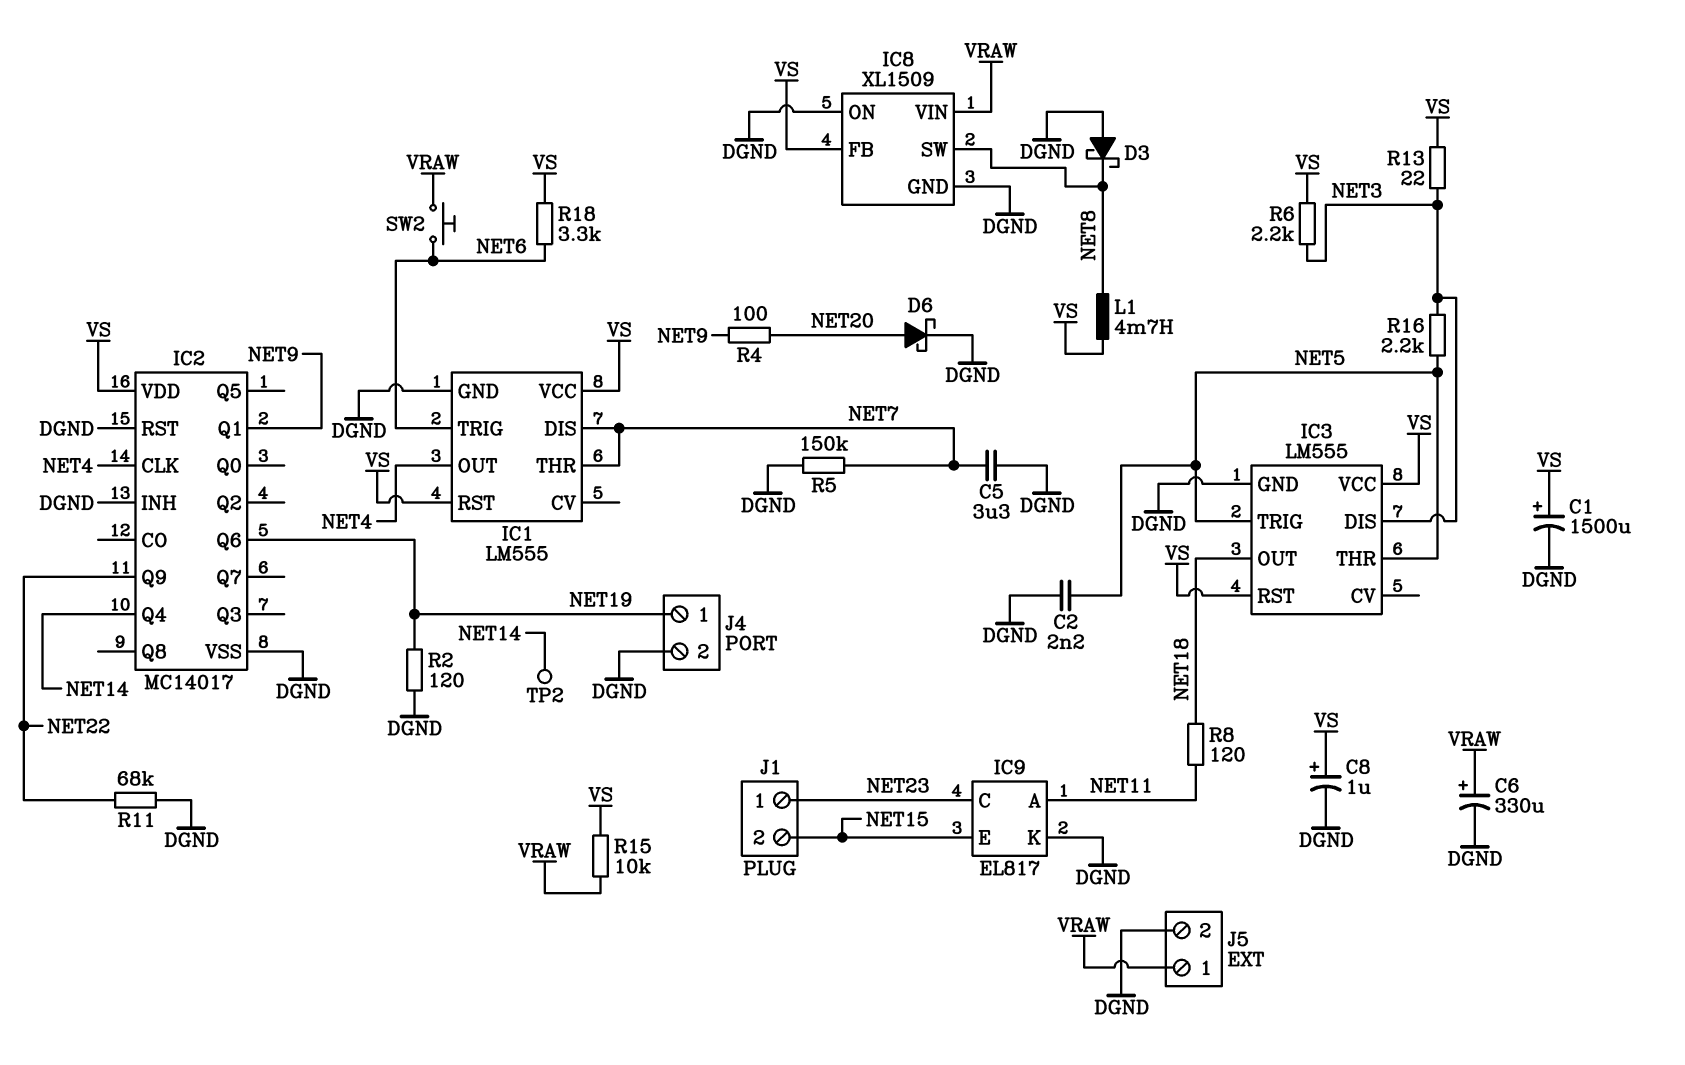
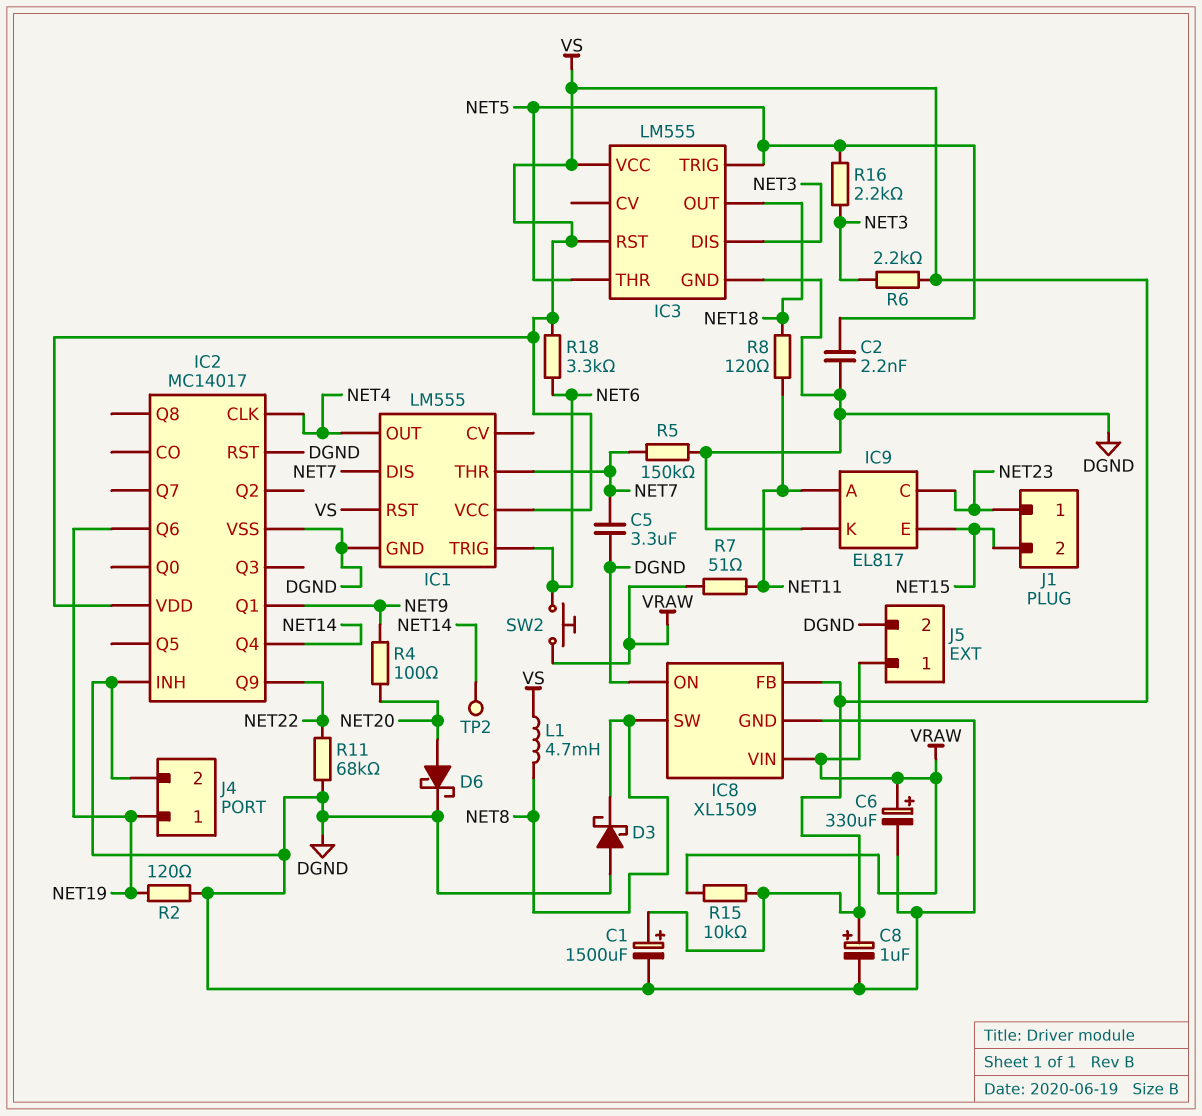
R7: none -> 51 (NET11, VRAW)
R13: 22 (NET3, VS) -> none

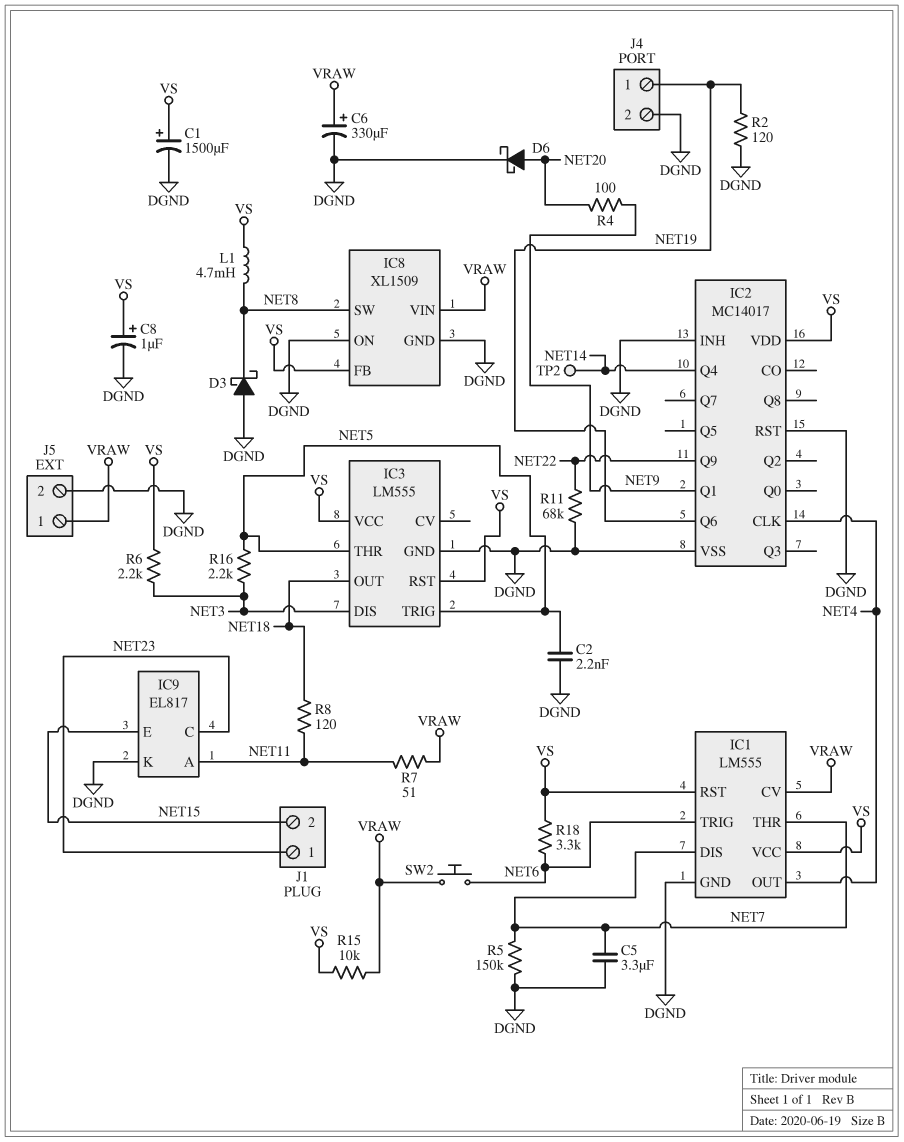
IC1 pin CV: none -> VRAW

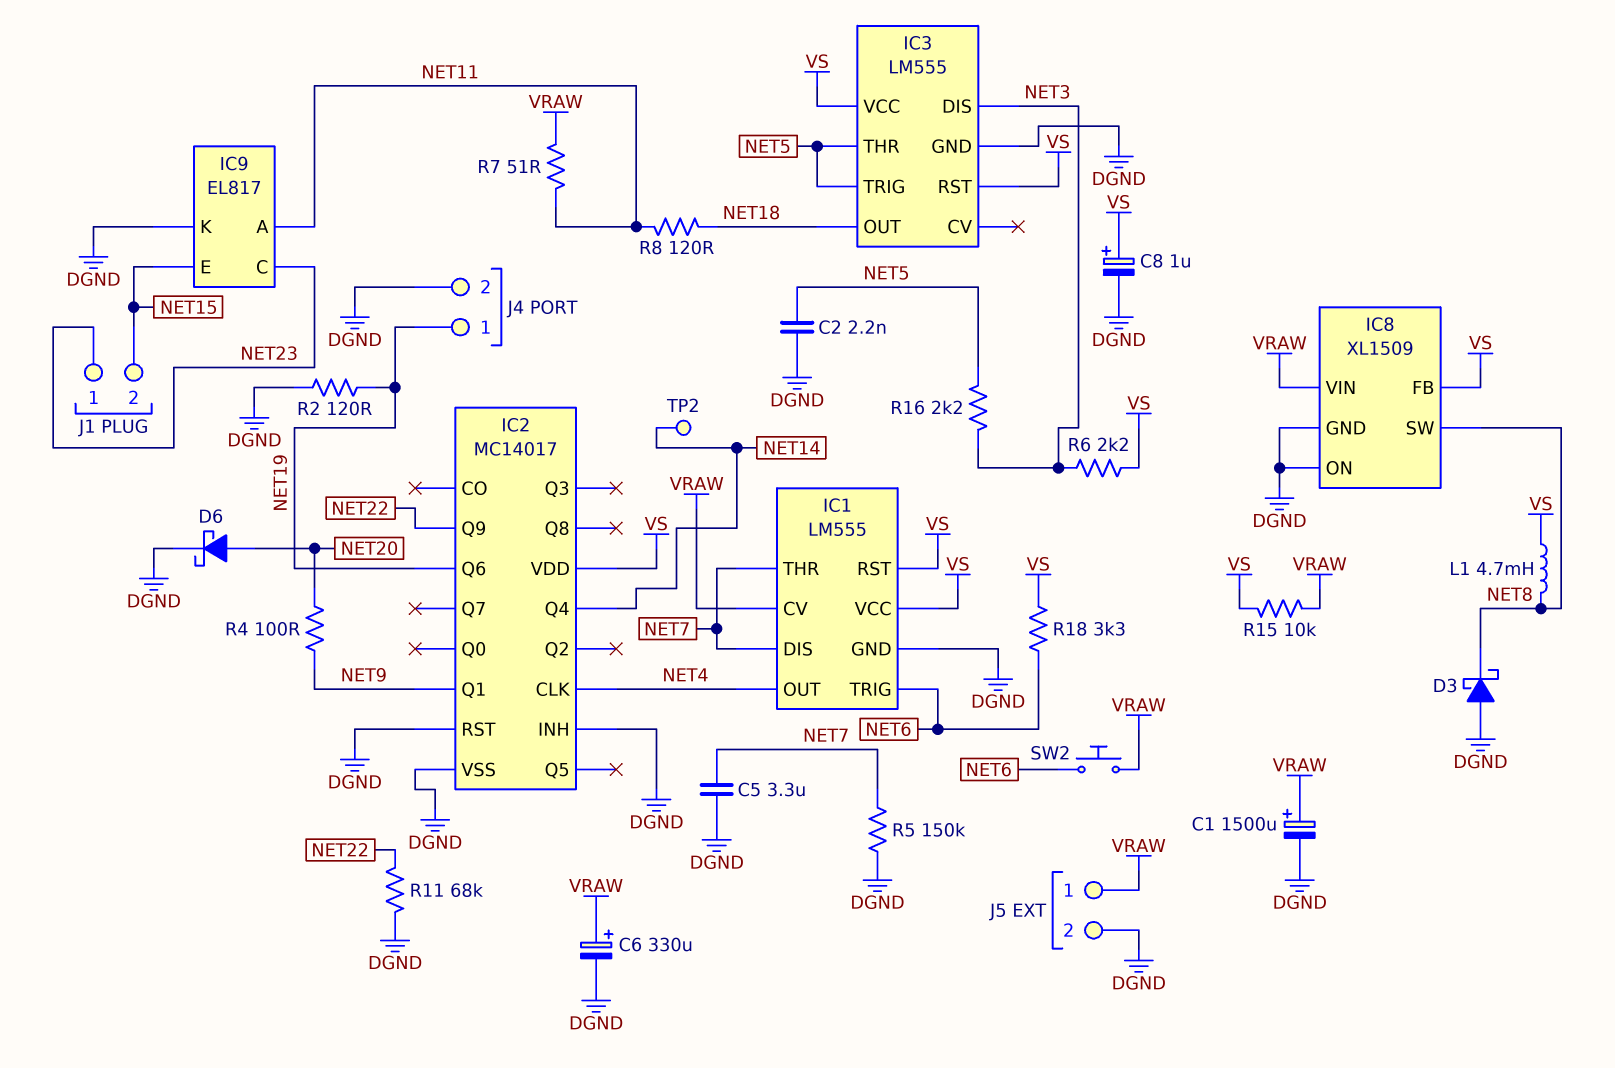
C1: 1500uF (plus VS, minus DGND) -> 1500uF (plus VRAW, minus DGND)

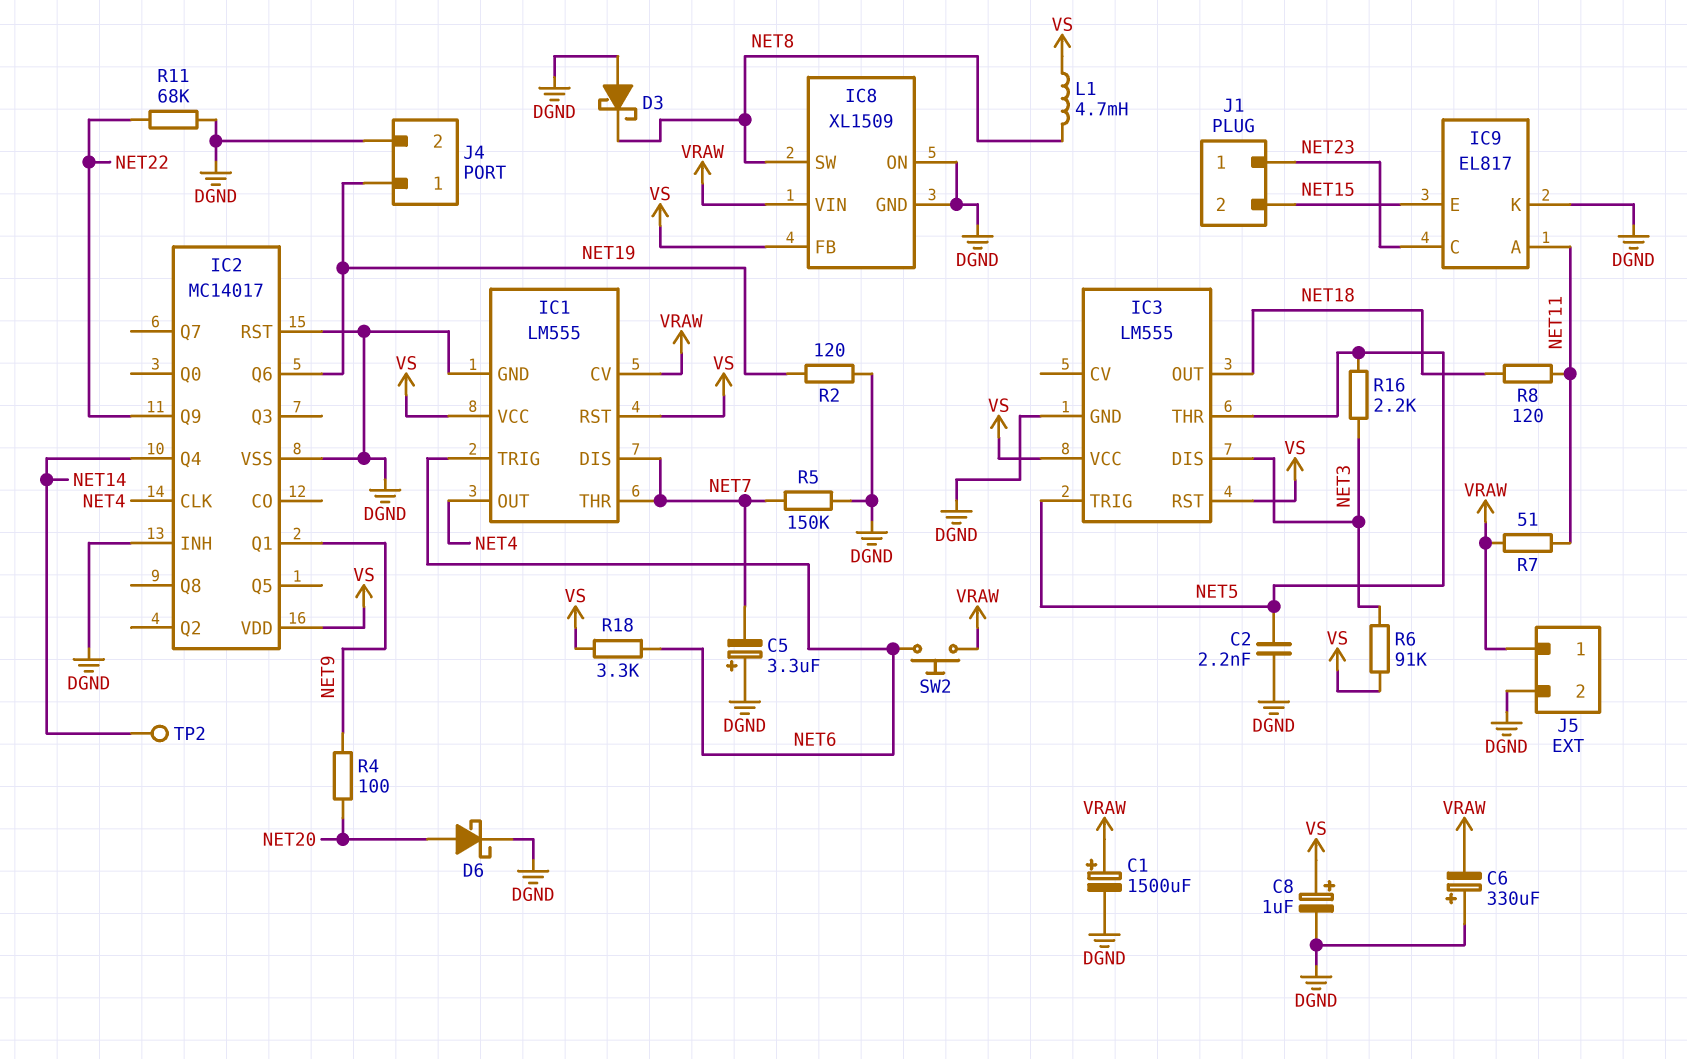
C5: 3.3uF (DGND, NET7) -> 3.3uF (plus DGND, minus NET7)
C6: 330uF (plus VRAW, minus DGND) -> 330uF (plus DGND, minus VRAW)
R6: 2.2k (NET3, VS) -> 91k (NET3, VS)
R15: 10k (VRAW, VS) -> none

